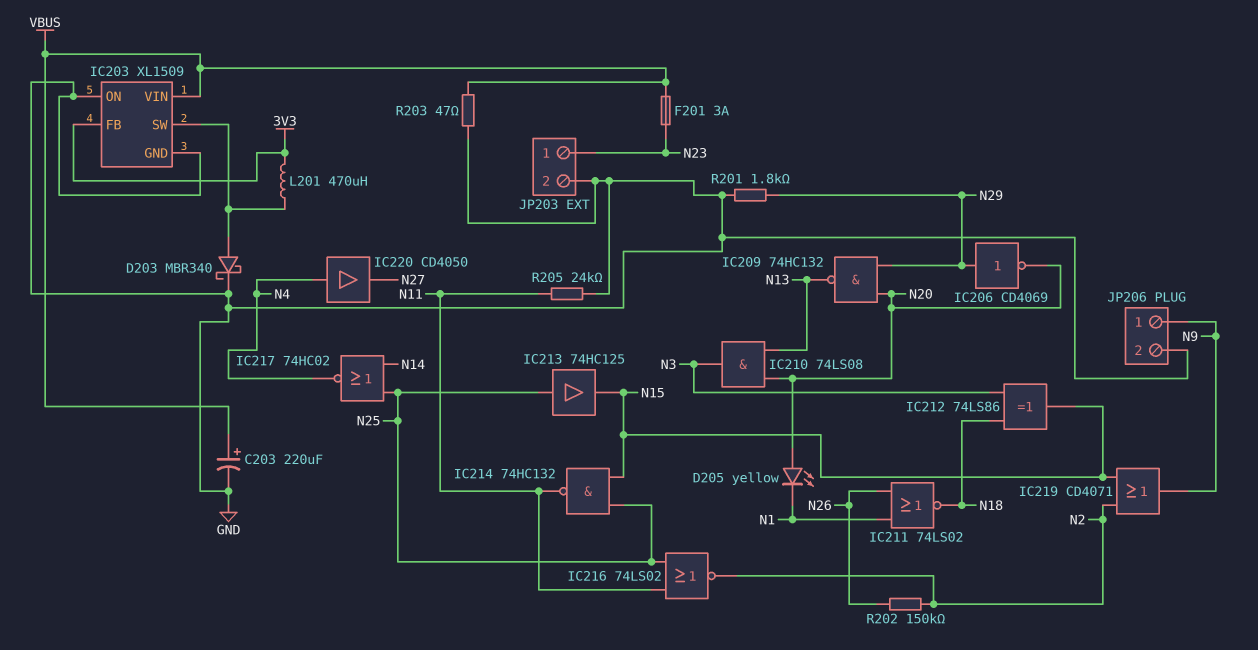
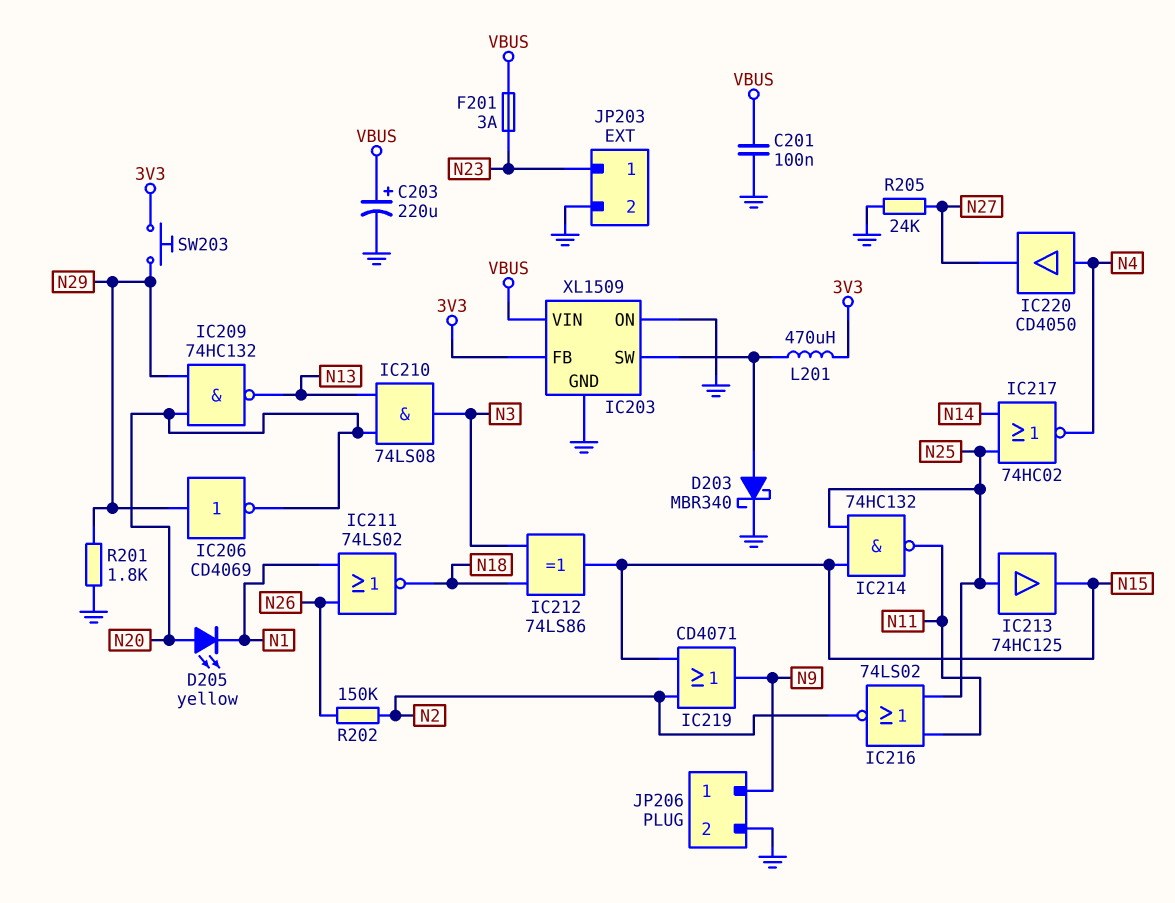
C201: none -> 100nF (GND, VBUS)
R203: 47 (GND, VBUS) -> none
R205: 24k (GND, N11) -> 24k (GND, N27)
SW203: none -> button (3V3, N29)

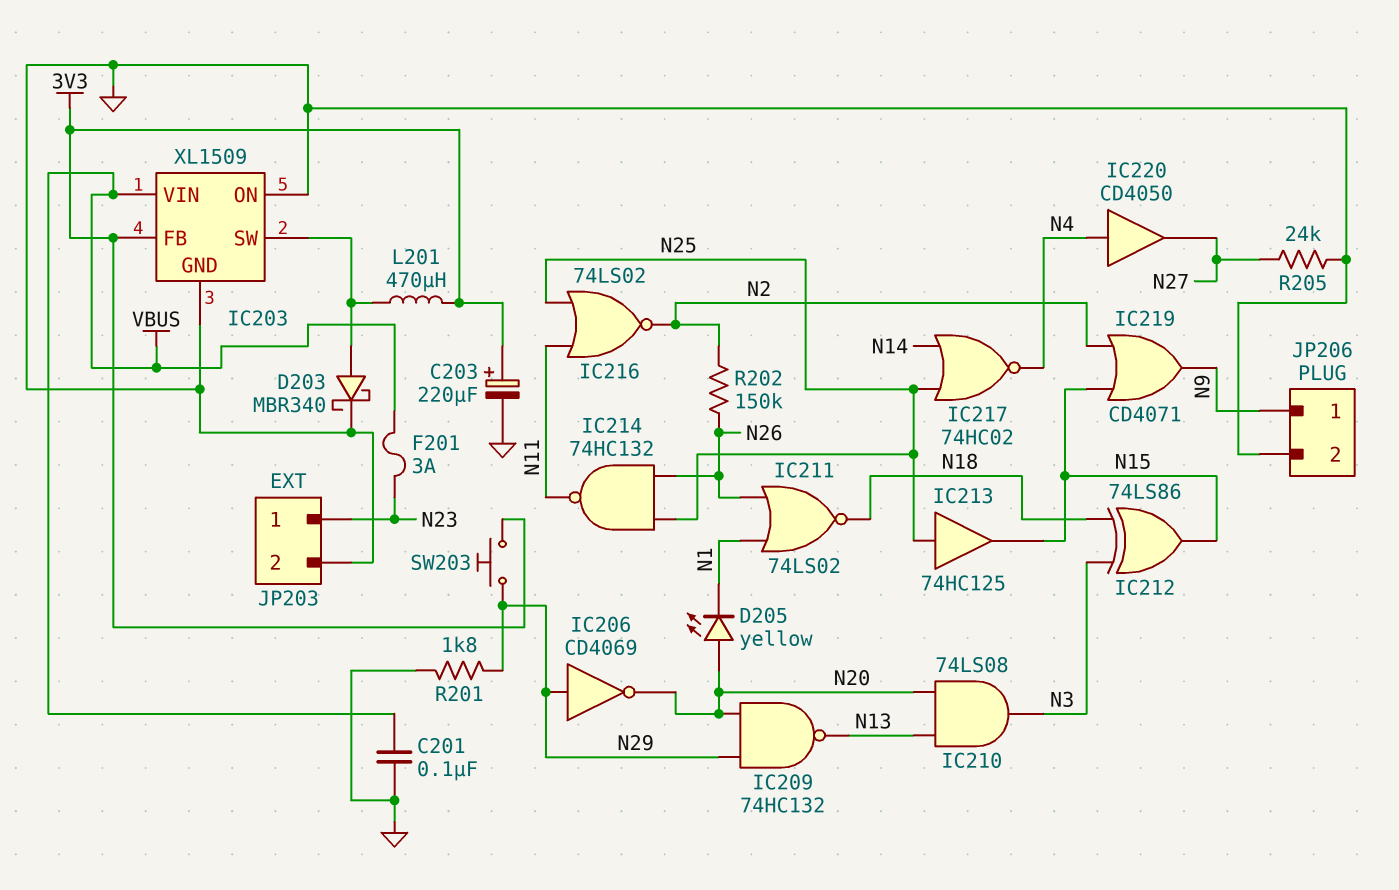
C203: 220uF (plus VBUS, minus GND) -> 220uF (plus 3V3, minus GND)
IC214: NAND 74HC132 (in N15, in N25, out N11) -> NAND 74HC132 (in N25, in N26, out N11)

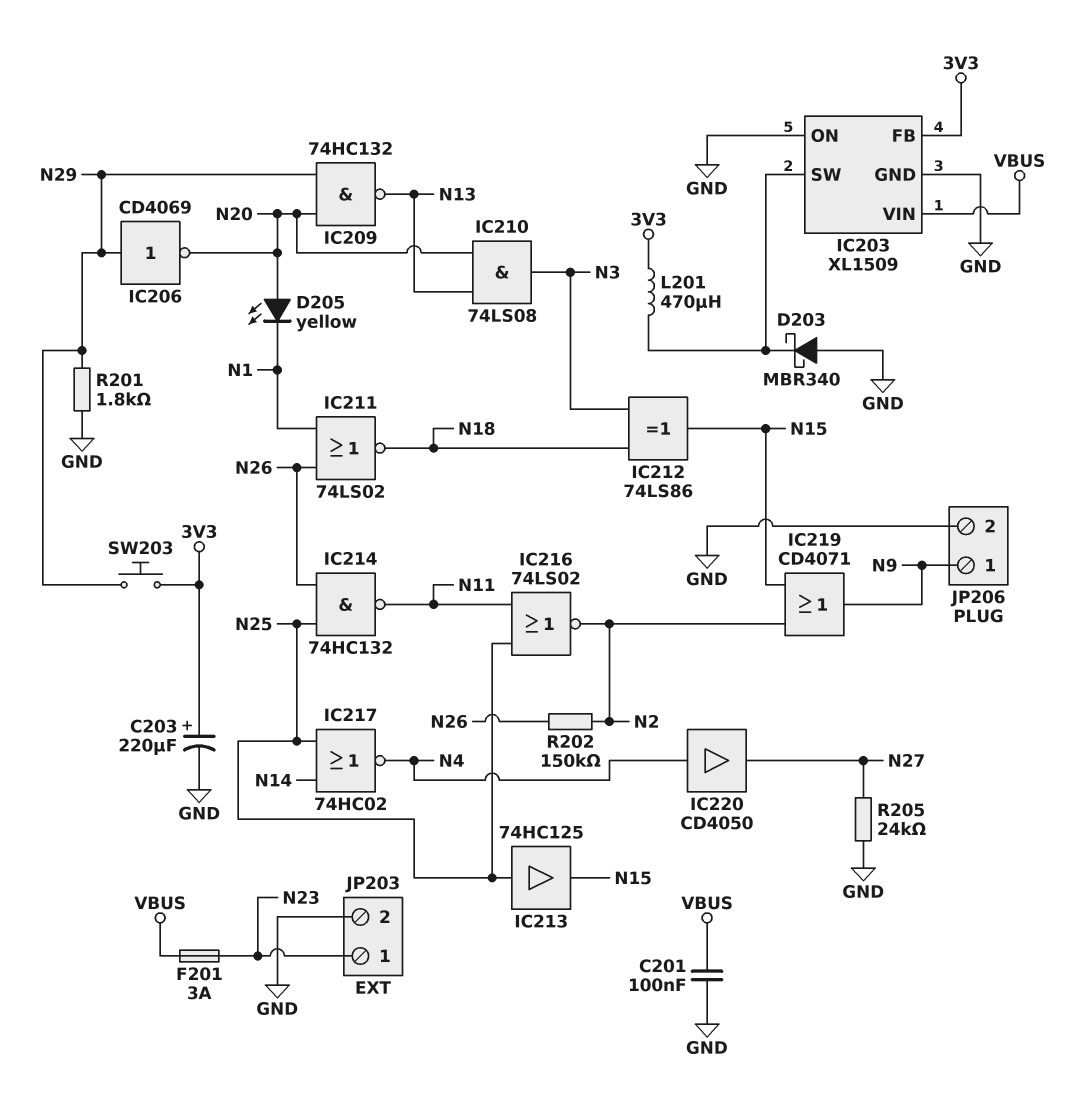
D203: schottky MBR340 (A IC203/SW, K GND) -> schottky MBR340 (A GND, K IC203/SW)

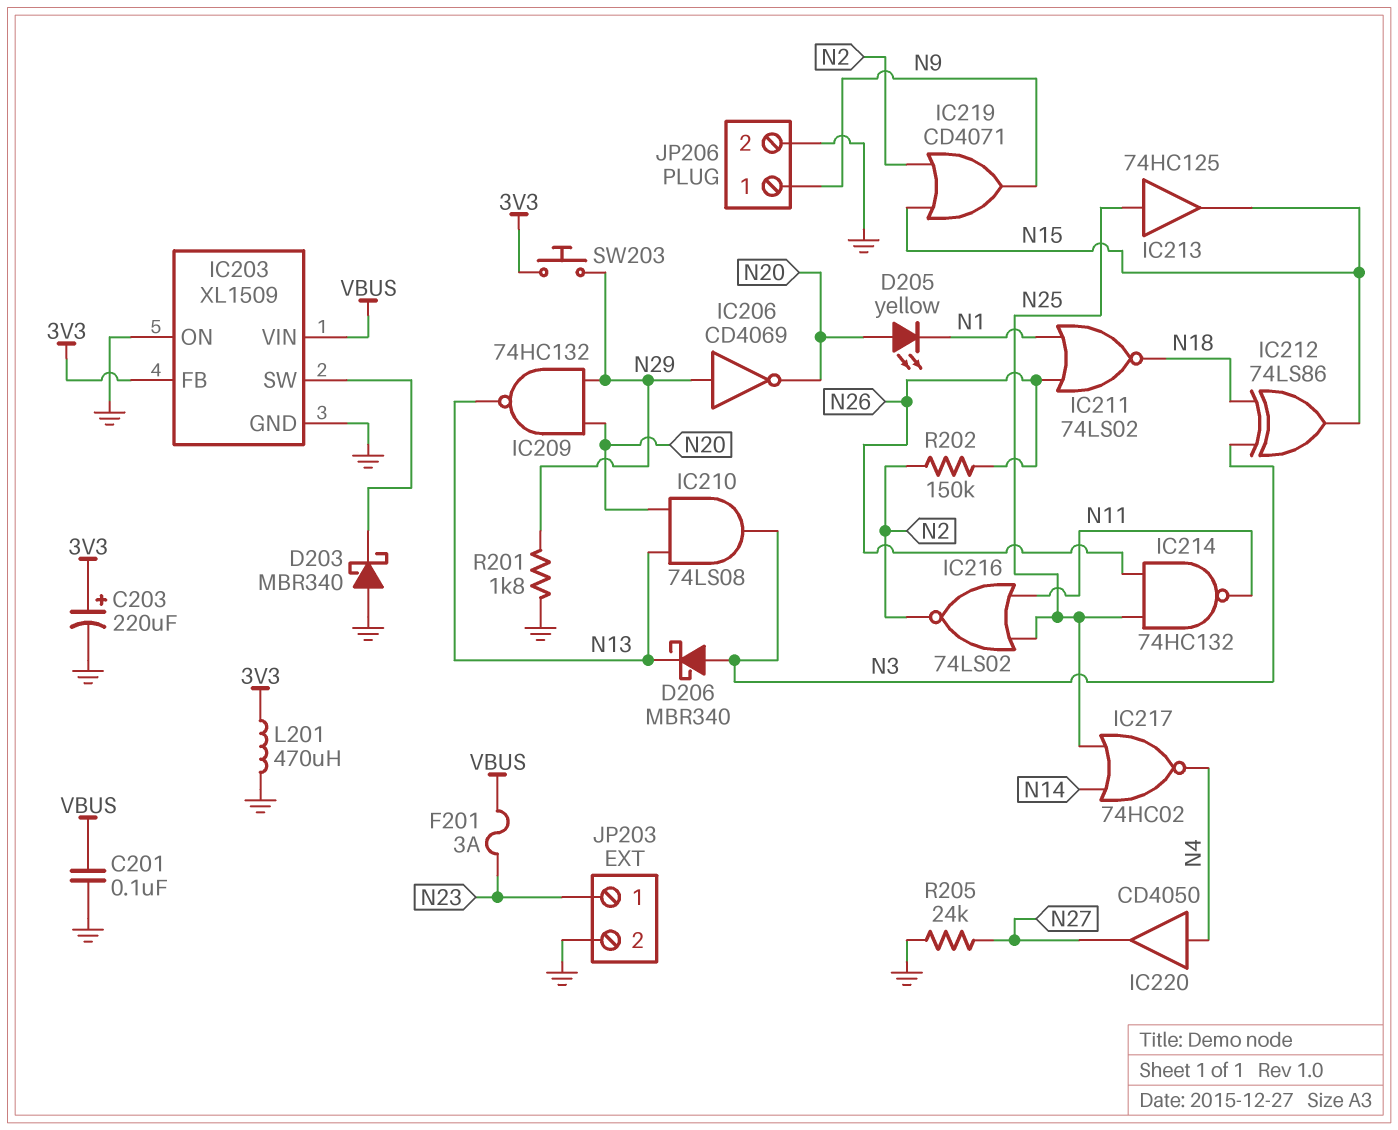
D206: none -> schottky MBR340 (A N3, K N13)
L201: 470uH (3V3, IC203/SW) -> 470uH (3V3, GND)

